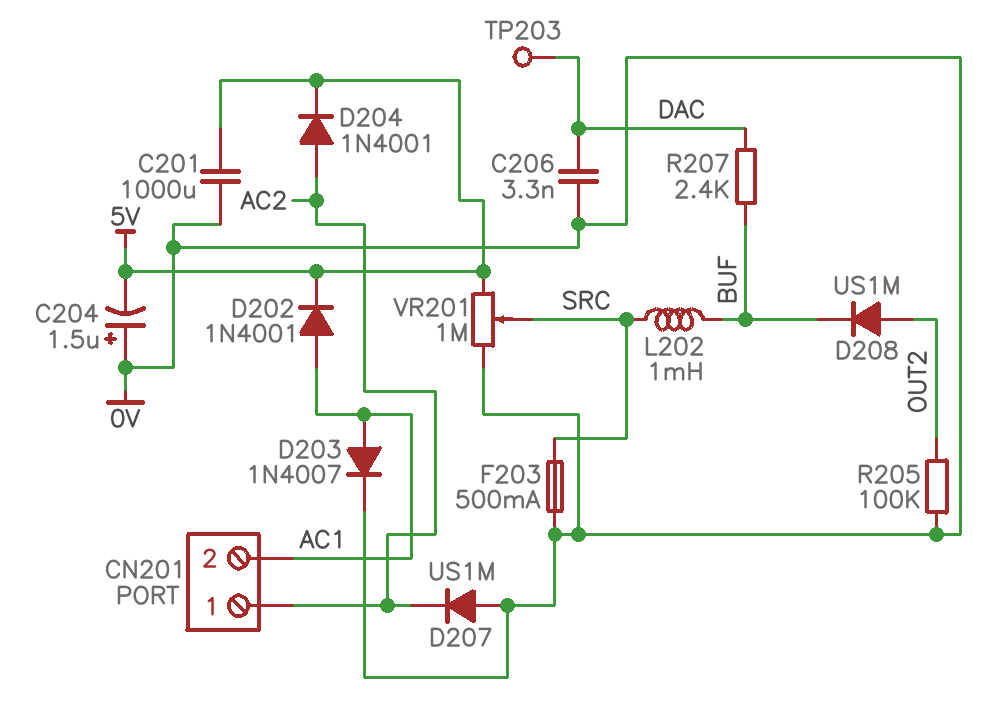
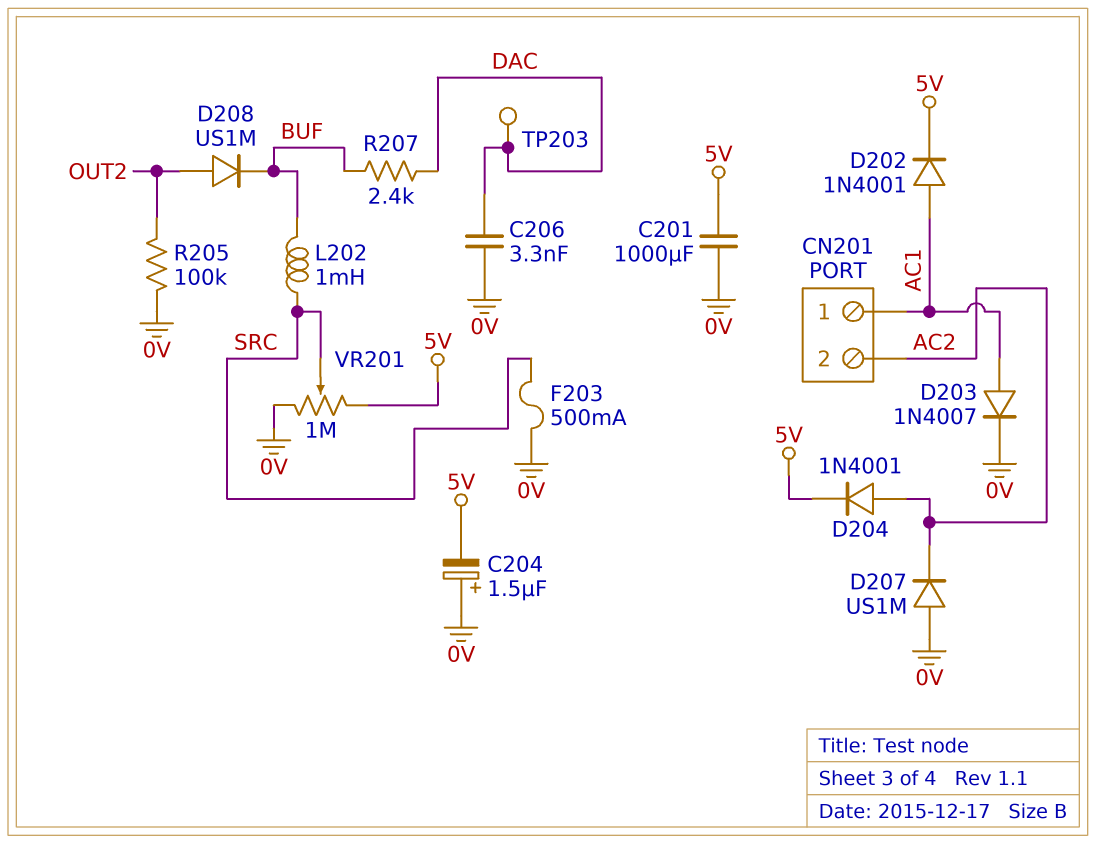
CN201 pin 1: AC2 -> AC1
CN201 pin 2: AC1 -> AC2

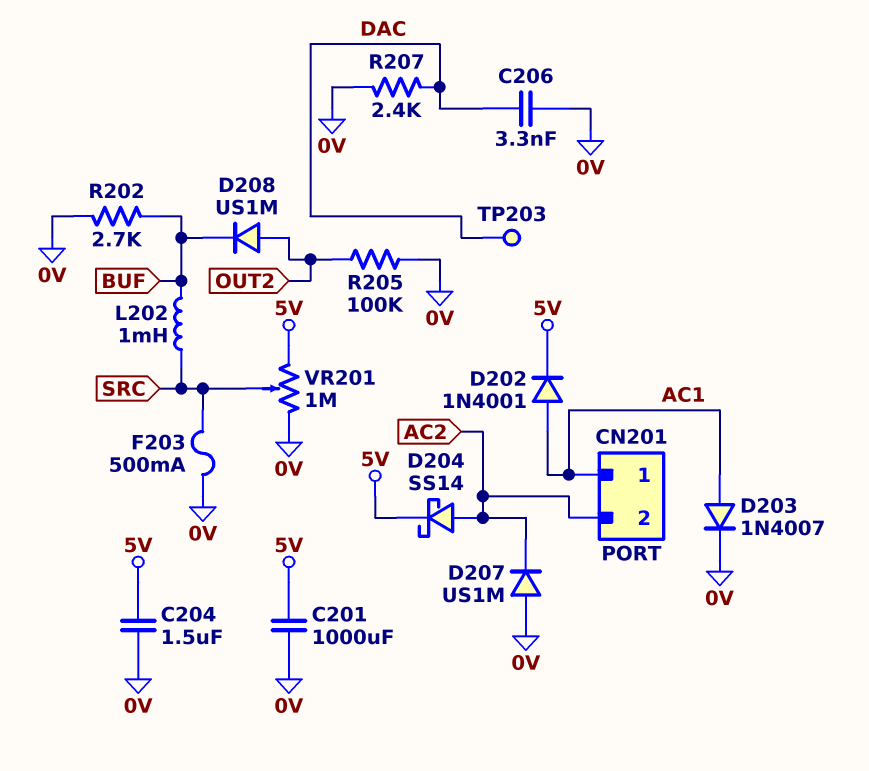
C204: 1.5uF (plus 0V, minus 5V) -> 1.5uF (0V, 5V)
D204: diode 1N4001 (A AC2, K 5V) -> schottky SS14 (A AC2, K 5V)
R202: none -> 2.7k (0V, BUF)
R207: 2.4k (BUF, DAC) -> 2.4k (0V, DAC)

